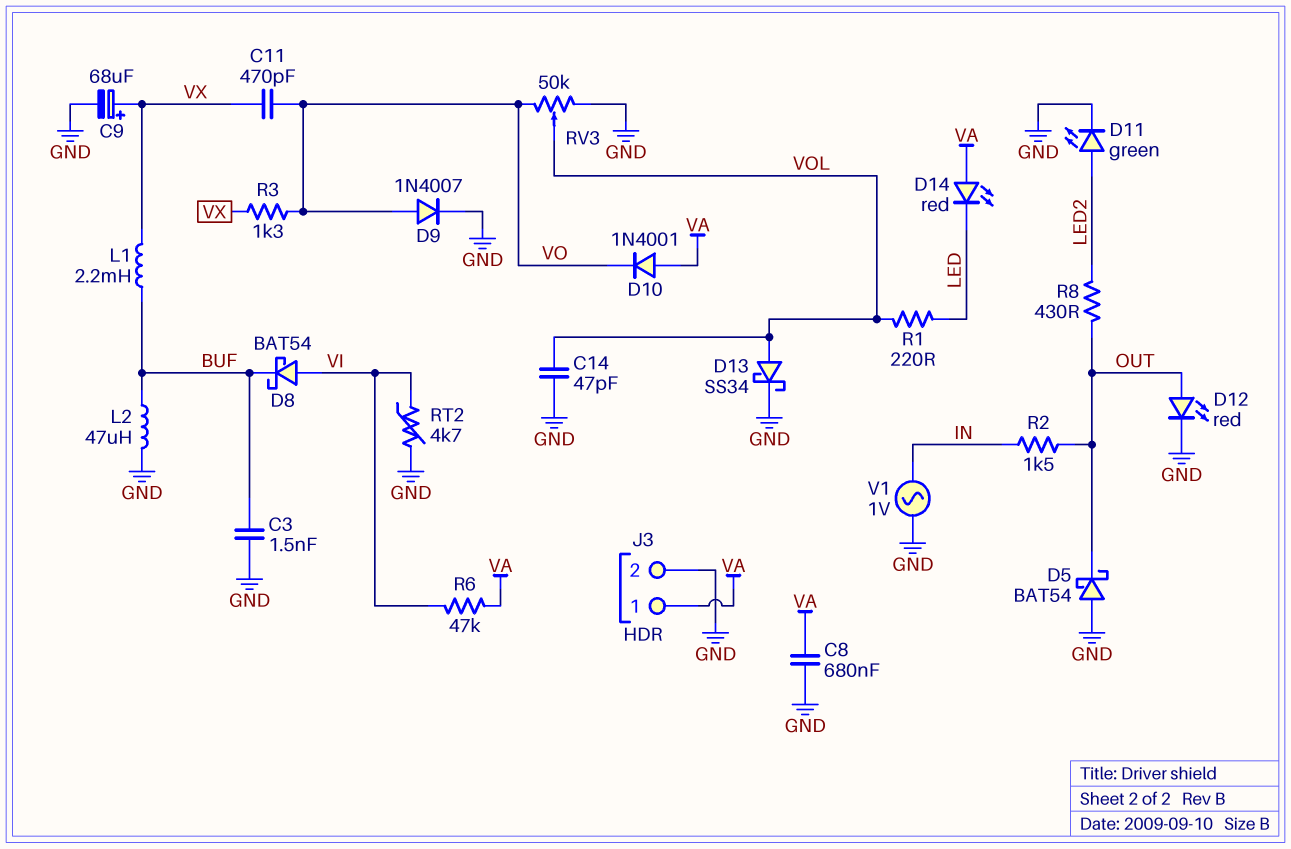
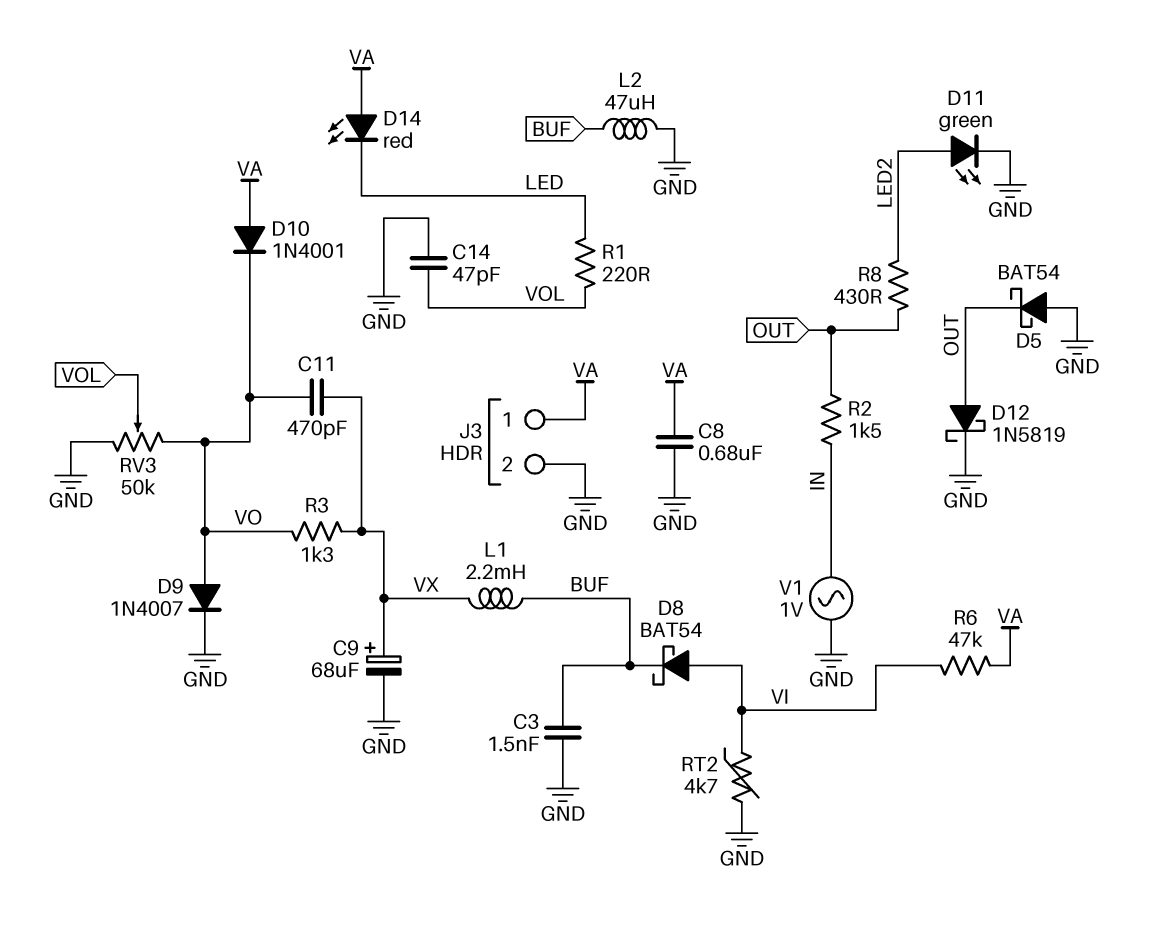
D12: LED red (A OUT, K GND) -> schottky 1N5819 (A OUT, K GND)
D13: schottky SS34 (A VOL, K GND) -> none

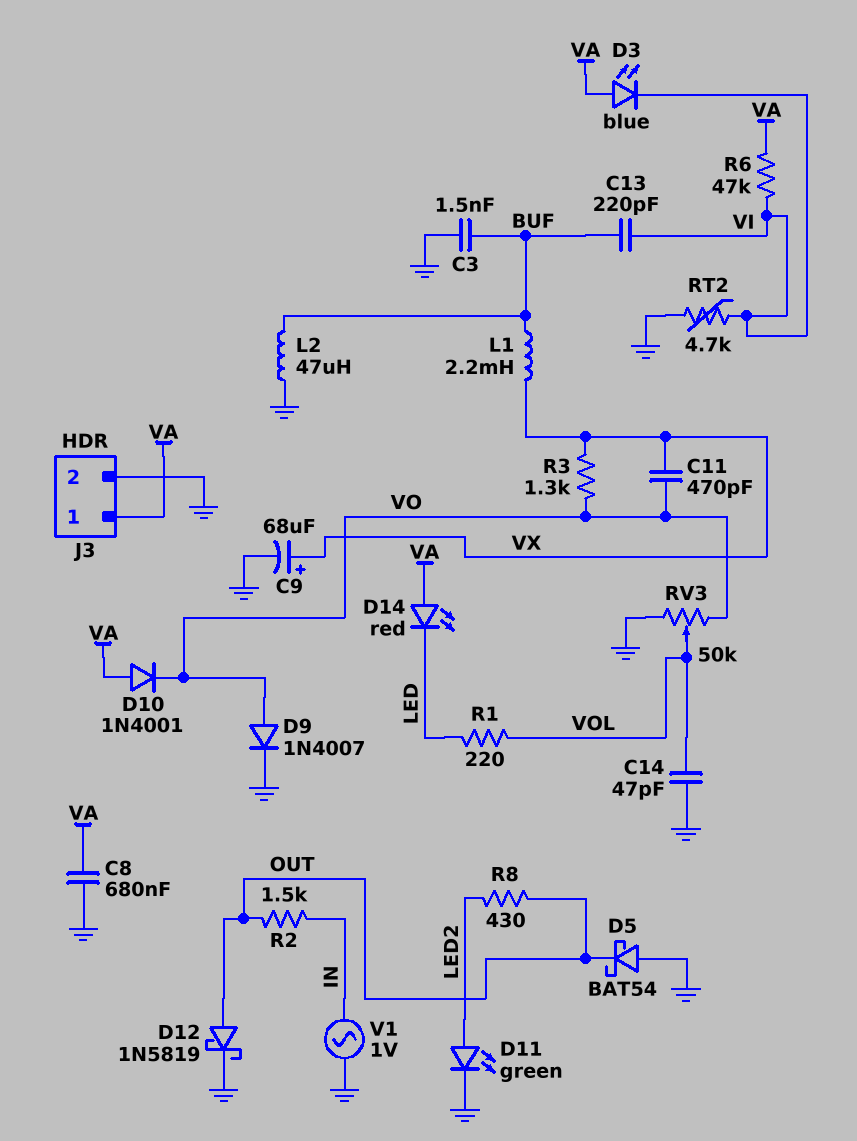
C13: none -> 220pF (BUF, VI)
D3: none -> LED blue (A VA, K VI)
D8: schottky BAT54 (A VI, K BUF) -> none

